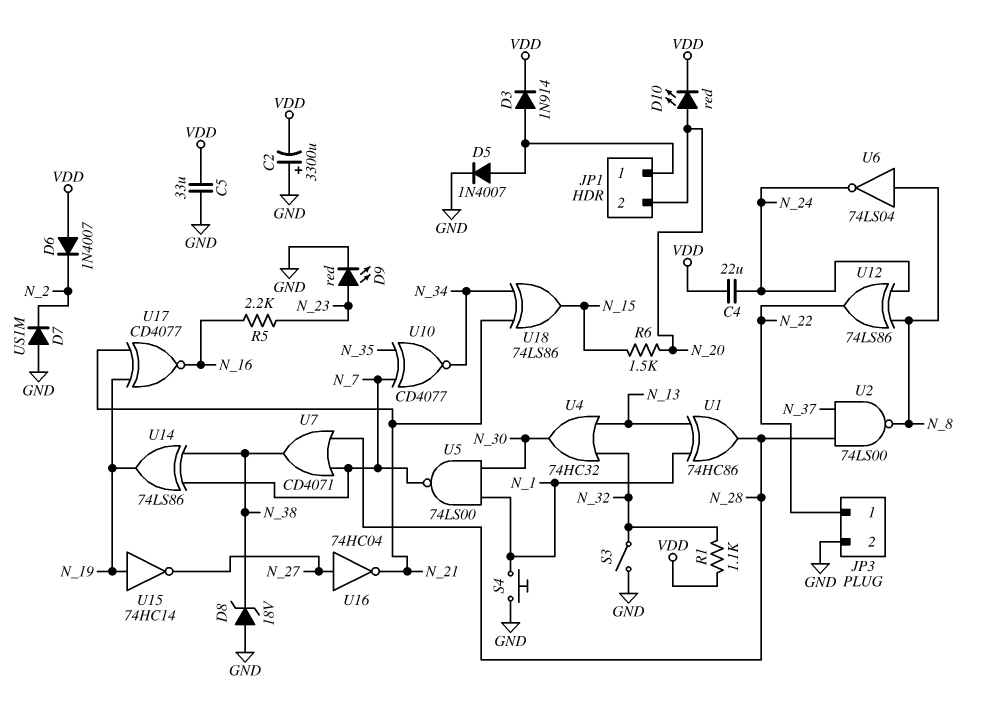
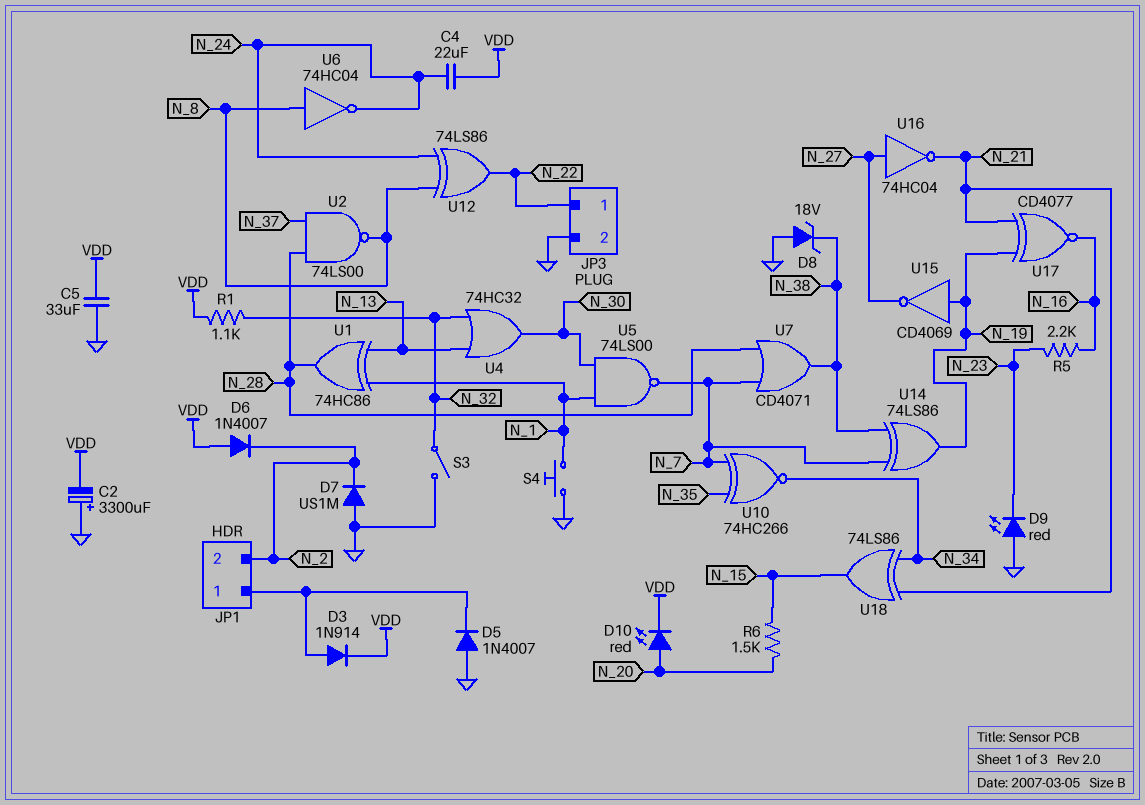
D5: diode 1N4007 (A JP1/1, K GND) -> diode 1N4007 (A GND, K JP1/1)
D9: LED red (A N_23, K GND) -> LED red (A GND, K N_23)
JP1 pin 2: N_20 -> N_2
U6: NOT 74LS04 (in N_8, out N_24) -> NOT 74HC04 (in N_8, out N_24)
U10: XNOR CD4077 (in N_7, in N_35, out N_34) -> XNOR 74HC266 (in N_7, in N_35, out N_34)
U15: NOT 74HC14 (in N_19, out N_27) -> NOT CD4069 (in N_19, out N_27)

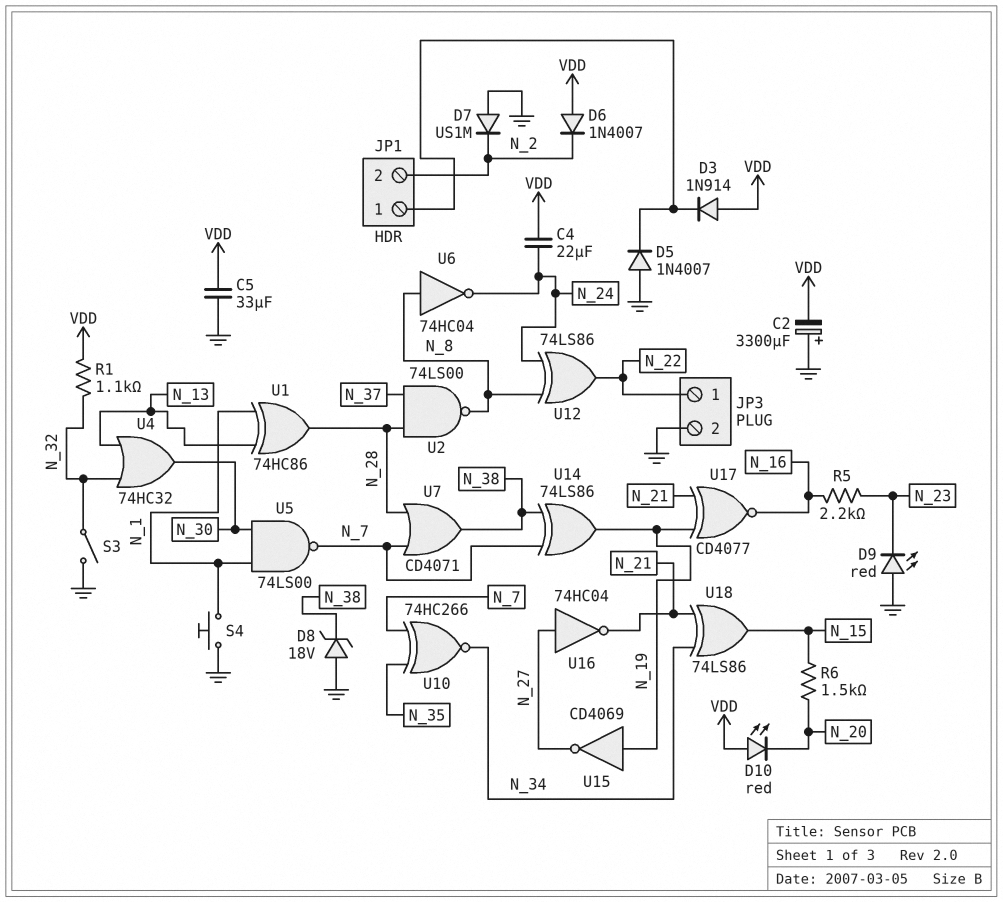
D3: diode 1N914 (A JP1/1, K VDD) -> diode 1N914 (A VDD, K JP1/1)
D10: LED red (A N_20, K VDD) -> LED red (A VDD, K N_20)

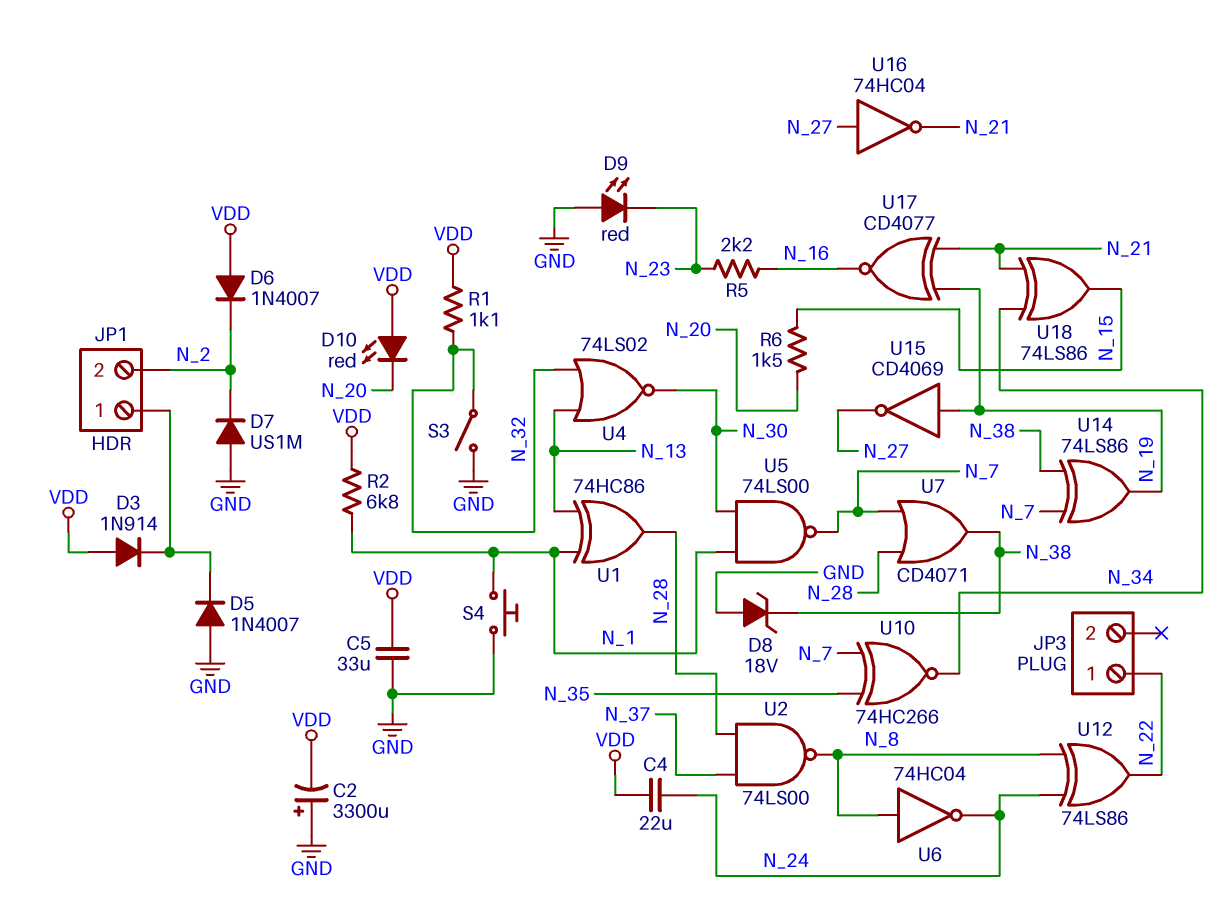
JP3 pin 2: GND -> none
R2: none -> 6.8k (N_1, VDD)
U4: OR 74HC32 (in N_13, in N_32, out N_30) -> NOR 74LS02 (in N_13, in N_32, out N_30)

